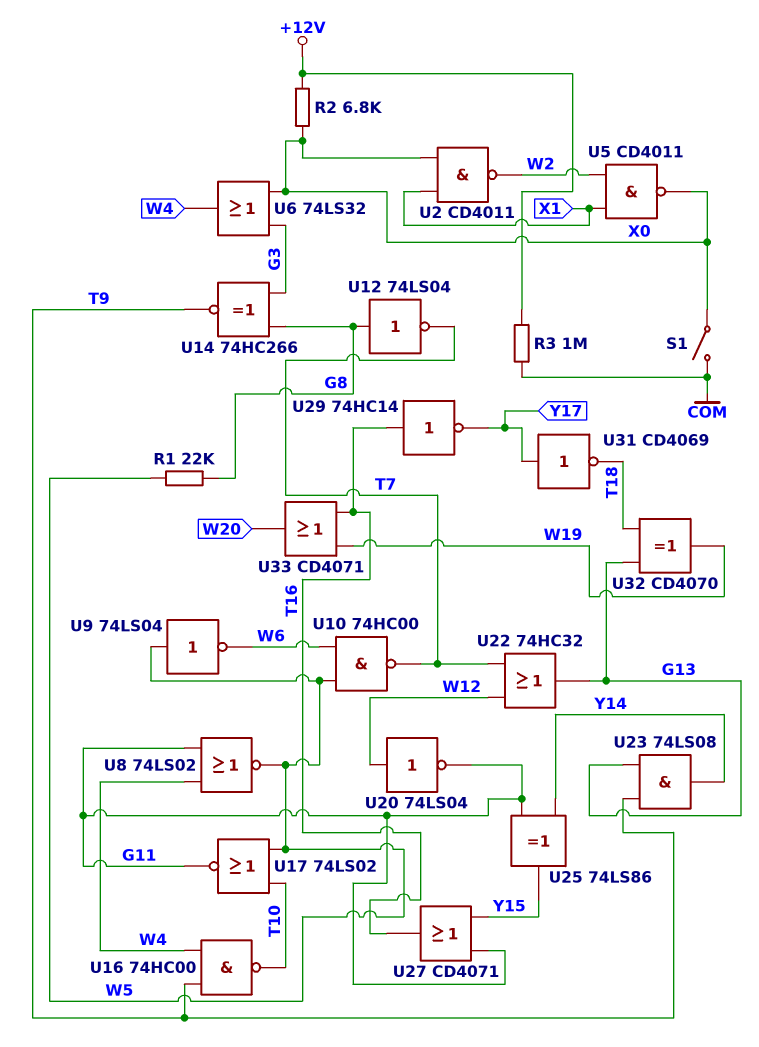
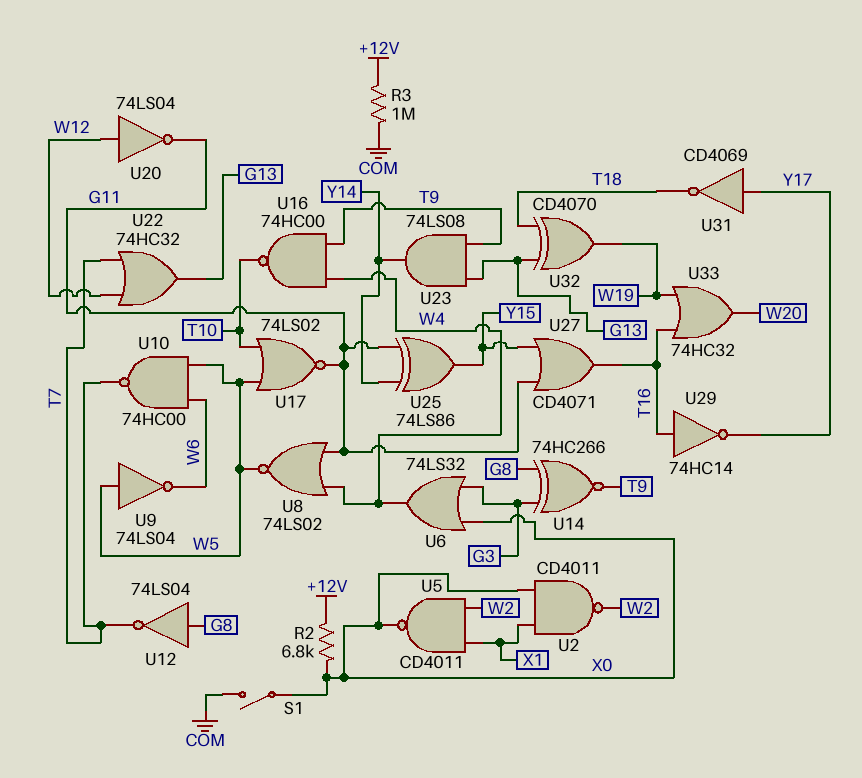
R1: 22k (G8, W5) -> none
U33: OR CD4071 (in T16, in W19, out W20) -> OR 74HC32 (in T16, in W19, out W20)

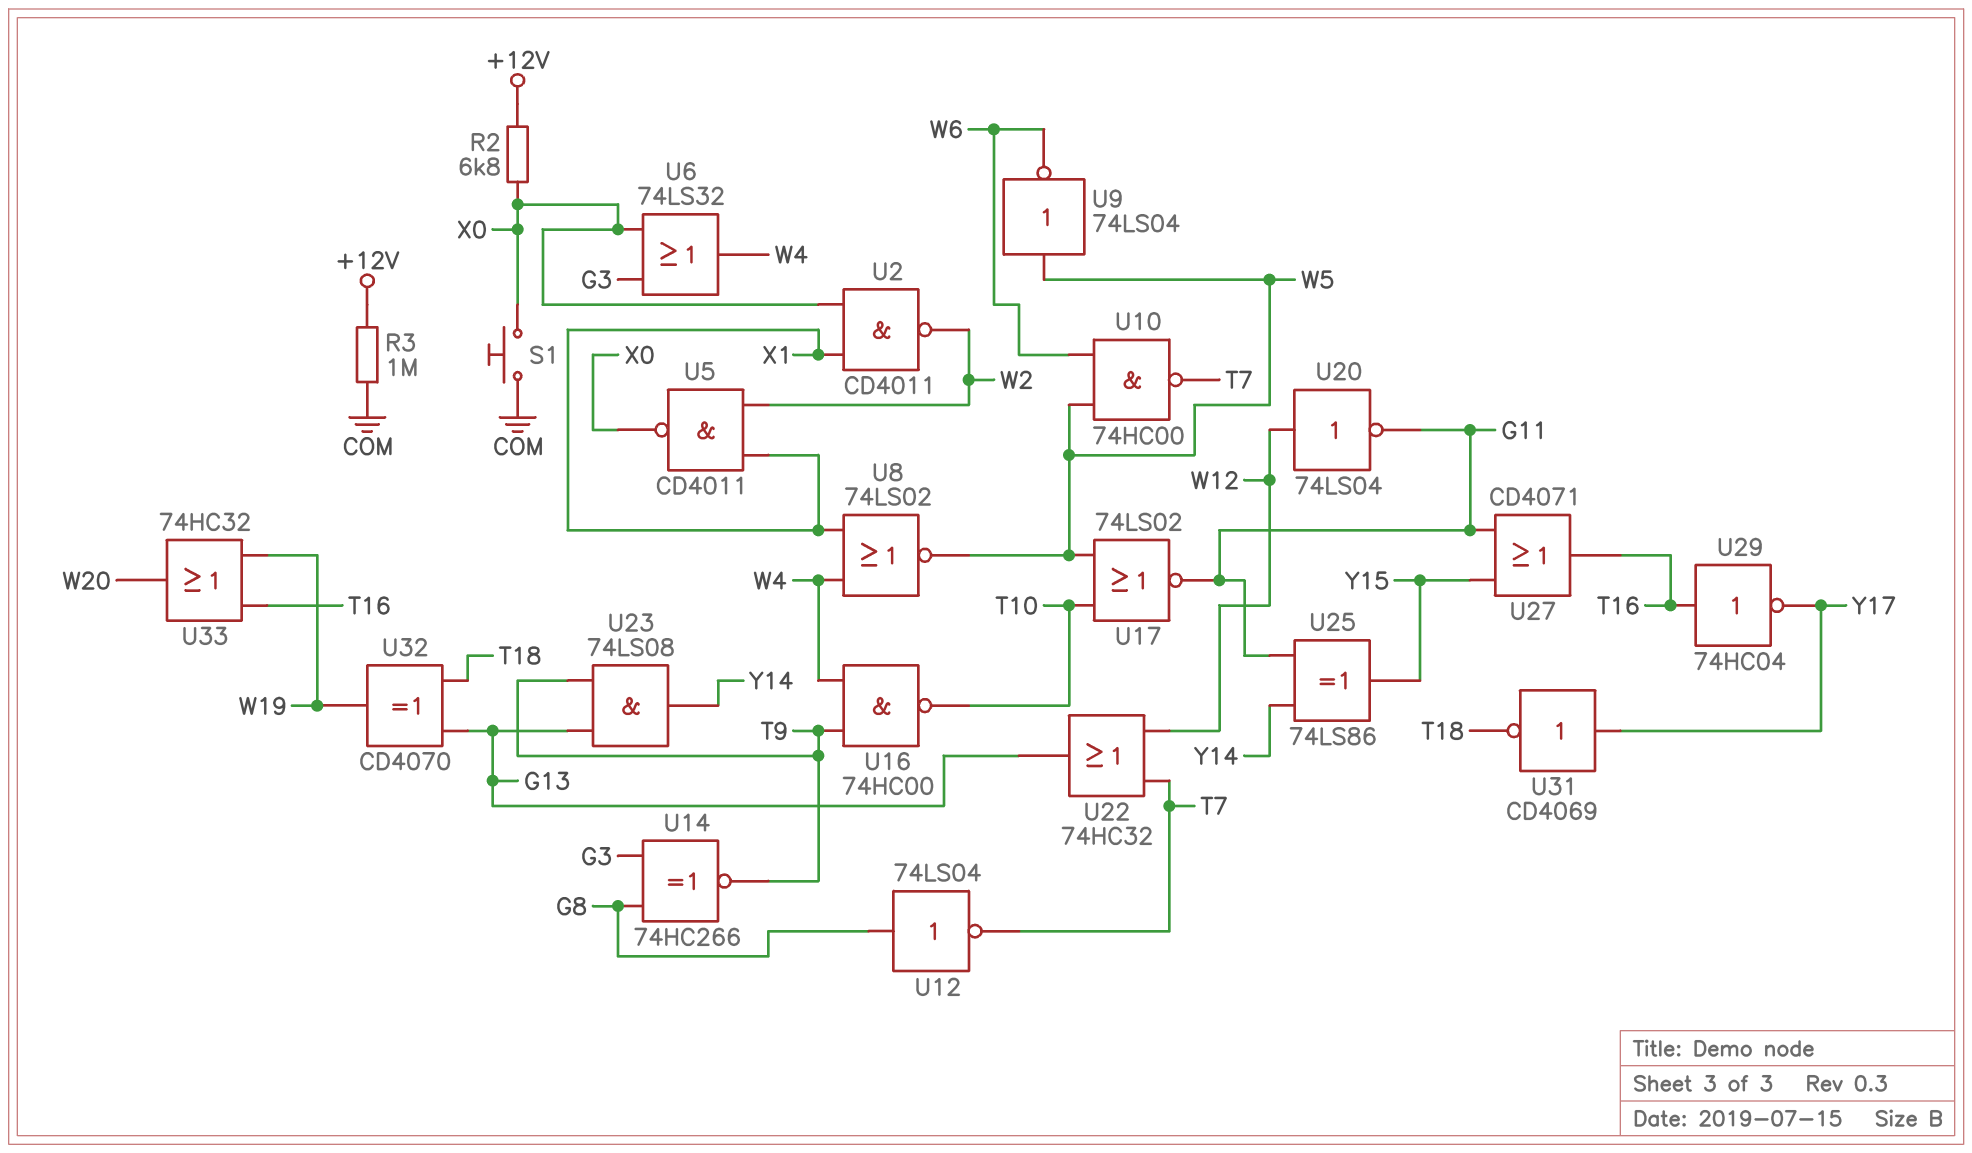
S1: switch (COM, X0) -> button (COM, X0)
U8: NOR 74LS02 (in G11, in W4, out W5) -> NOR 74LS02 (in W4, in X1, out W5)
U29: NOT 74HC14 (in T16, out Y17) -> NOT 74HC04 (in T16, out Y17)

